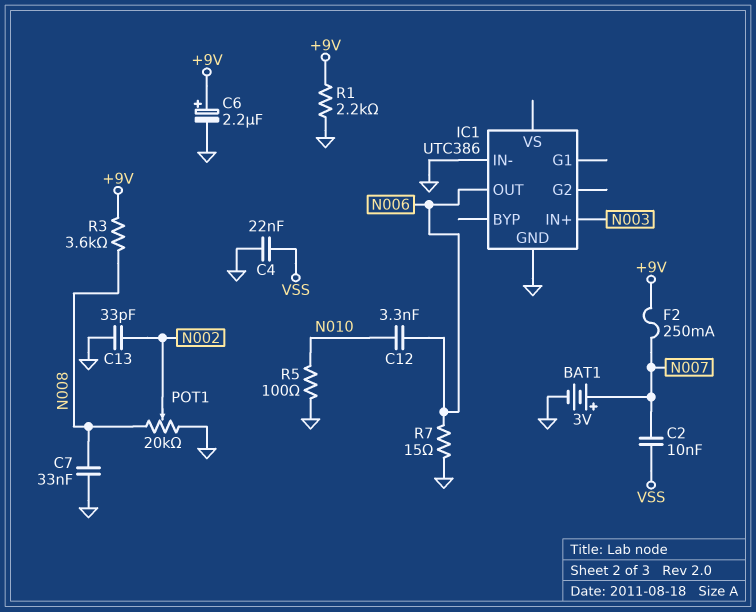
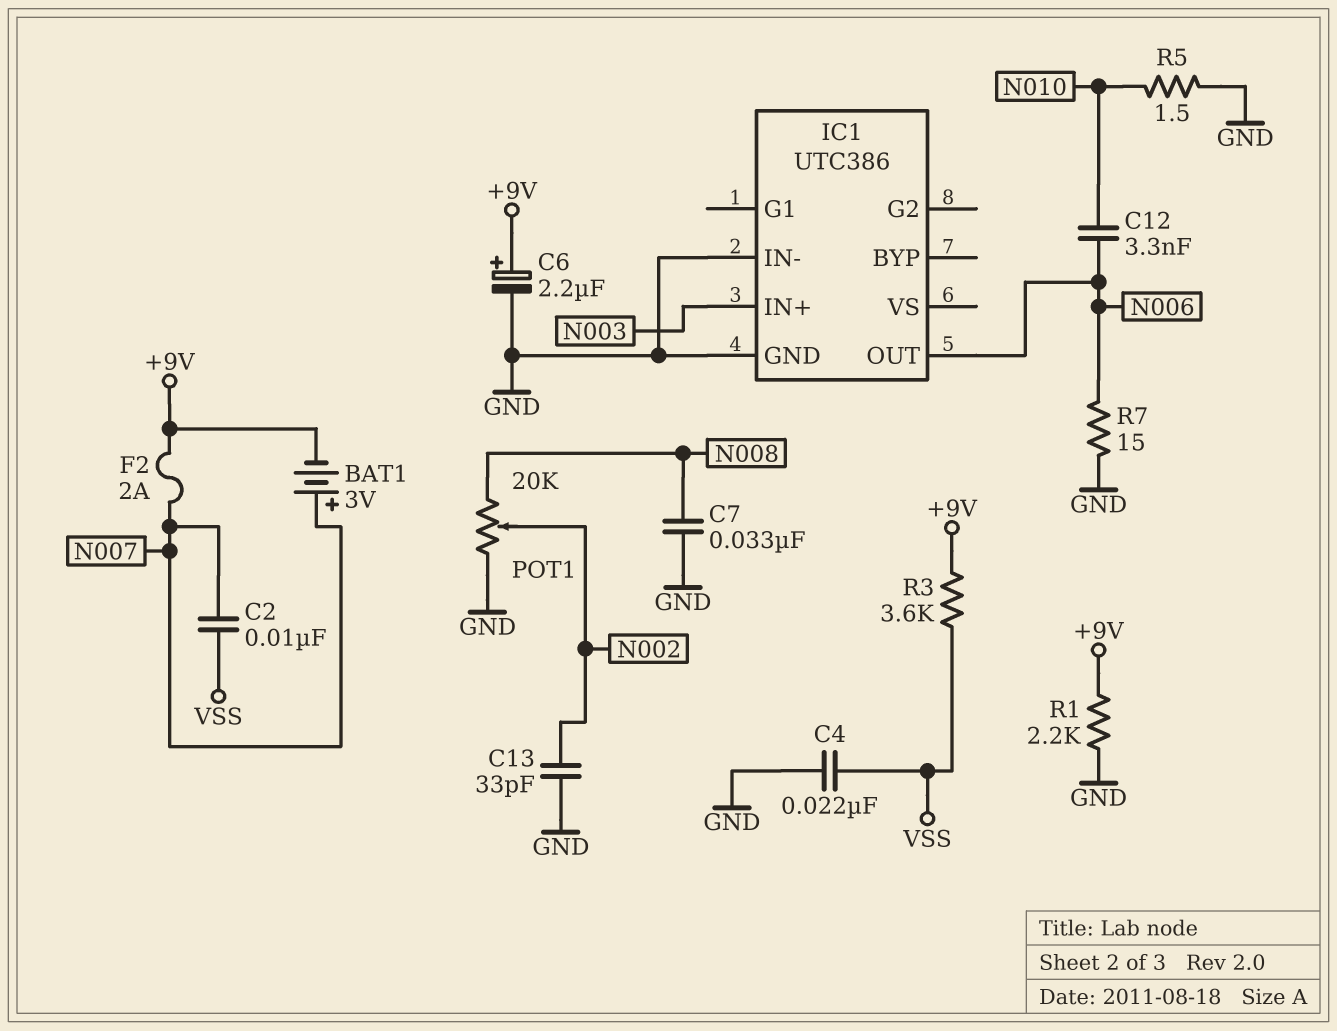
BAT1: 3V (plus N007, minus GND) -> 3V (plus N007, minus +9V)
F2: 250mA (+9V, N007) -> 2A (+9V, N007)
R3: 3.6k (+9V, N008) -> 3.6k (+9V, VSS)
R5: 100 (GND, N010) -> 1.5 (GND, N010)

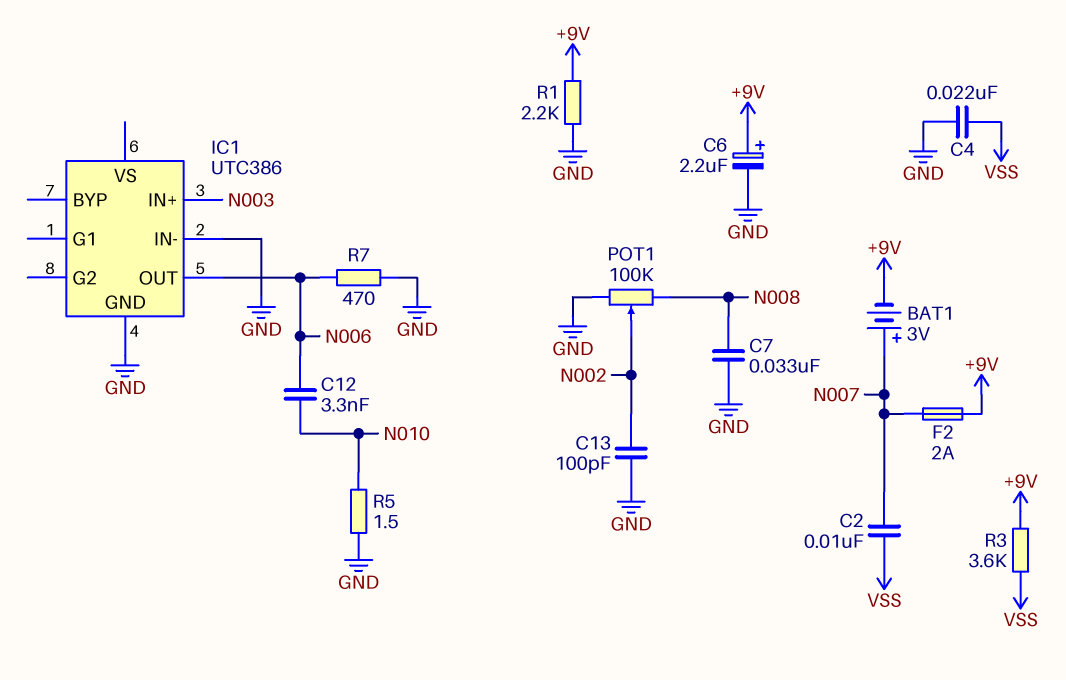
C13: 33pF (GND, N002) -> 100pF (GND, N002)
POT1: 20k (GND, N008, wiper N002) -> 100k (GND, N008, wiper N002)
R7: 15 (GND, N006) -> 470 (GND, N006)

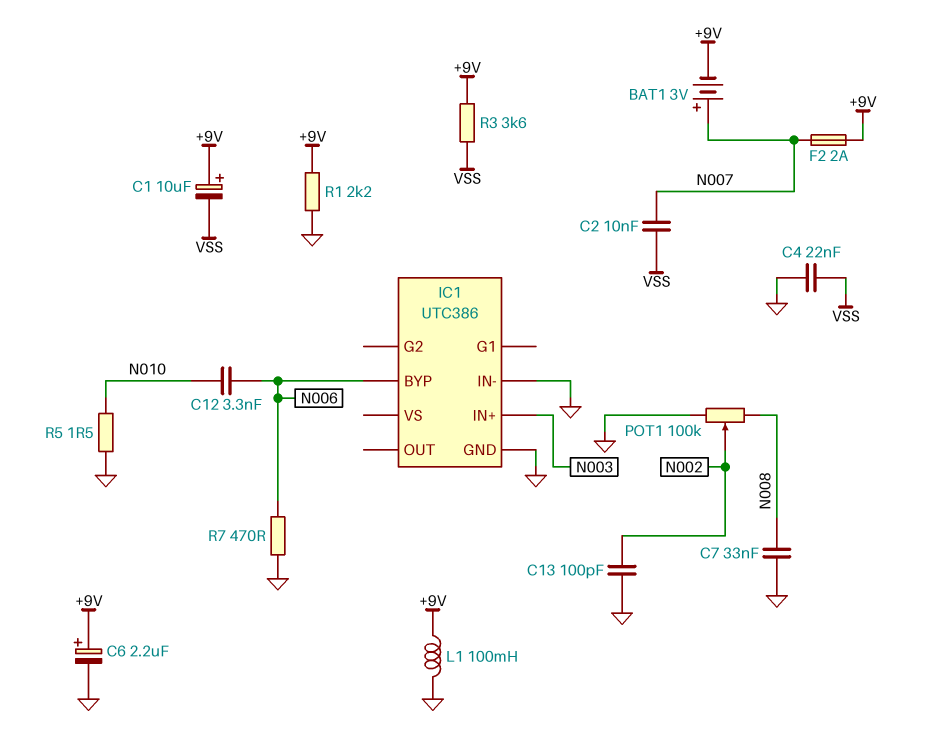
C1: none -> 10uF (plus +9V, minus VSS)
IC1 pin BYP: none -> N006
IC1 pin OUT: N006 -> none
L1: none -> 100mH (+9V, GND)

